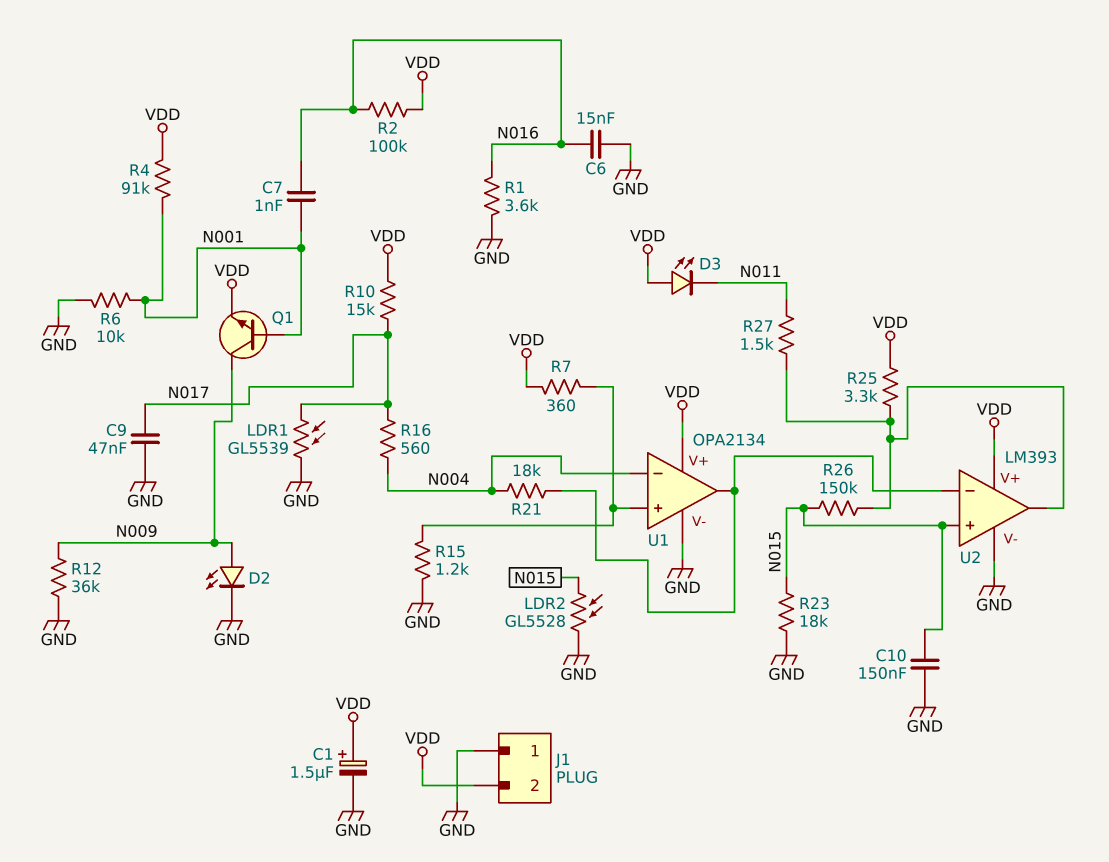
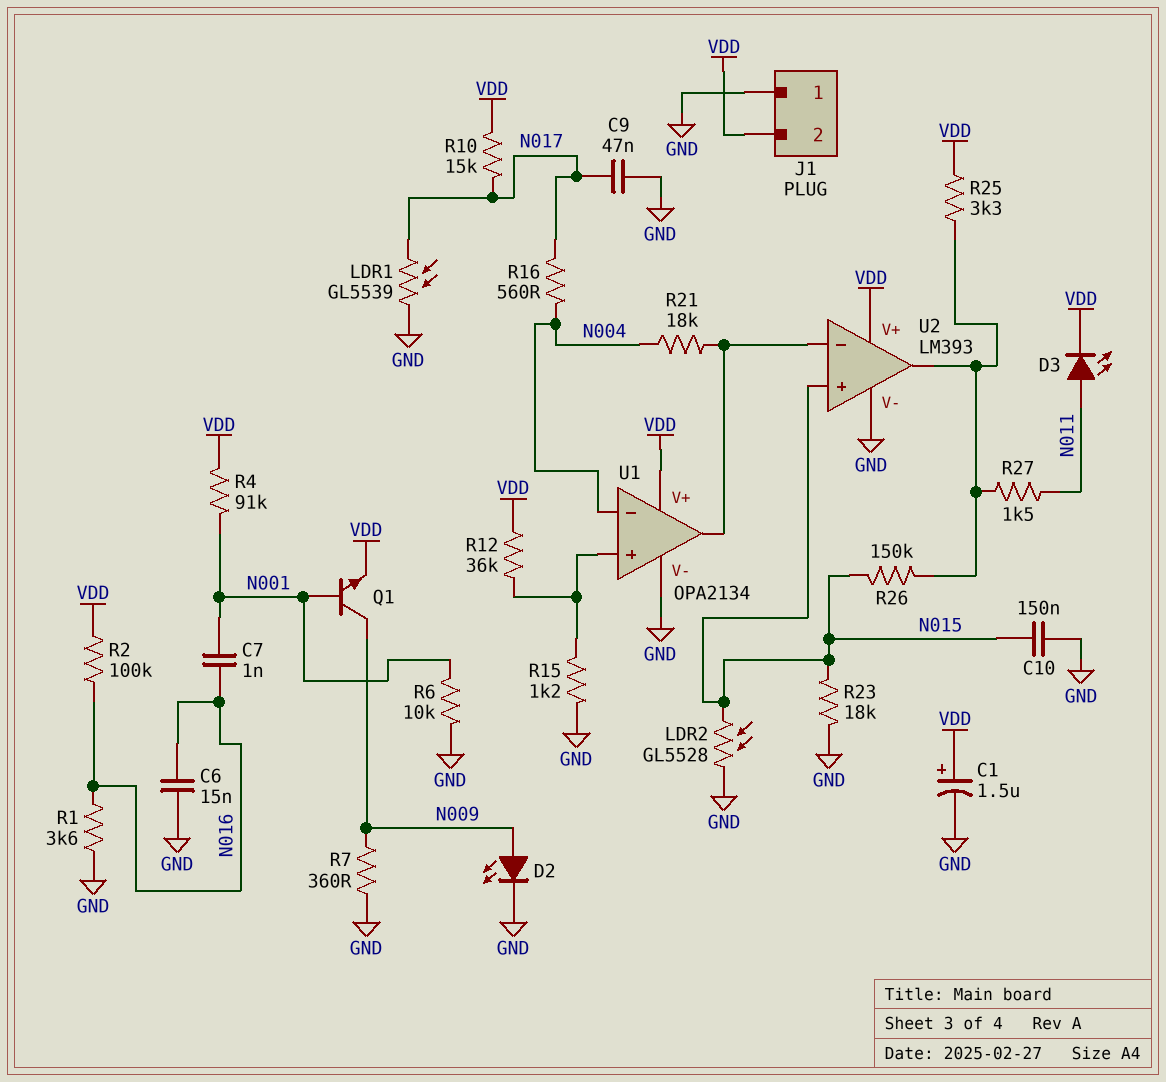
D3: LED (A VDD, K N011) -> LED (A N011, K VDD)
R7: 360 (U1/in+, VDD) -> 360 (GND, N009)
R12: 36k (GND, N009) -> 36k (U1/in+, VDD)

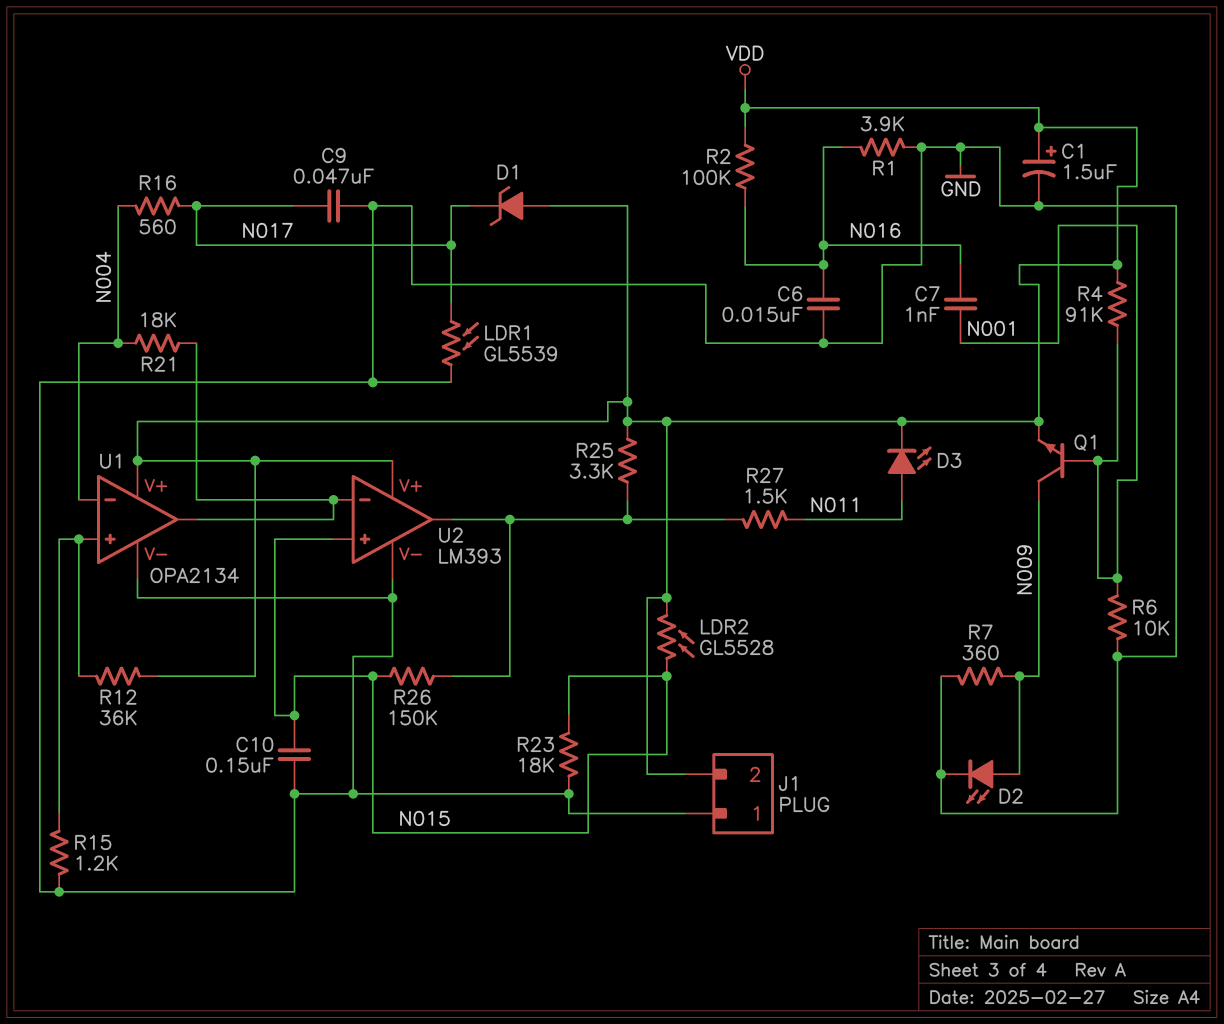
D1: none -> zener (A VDD, K N017)
LDR2: GL5528 (GND, N015) -> GL5528 (N015, VDD)
R1: 3.6k (GND, N016) -> 3.9k (GND, N016)
R10: 15k (N017, VDD) -> none

